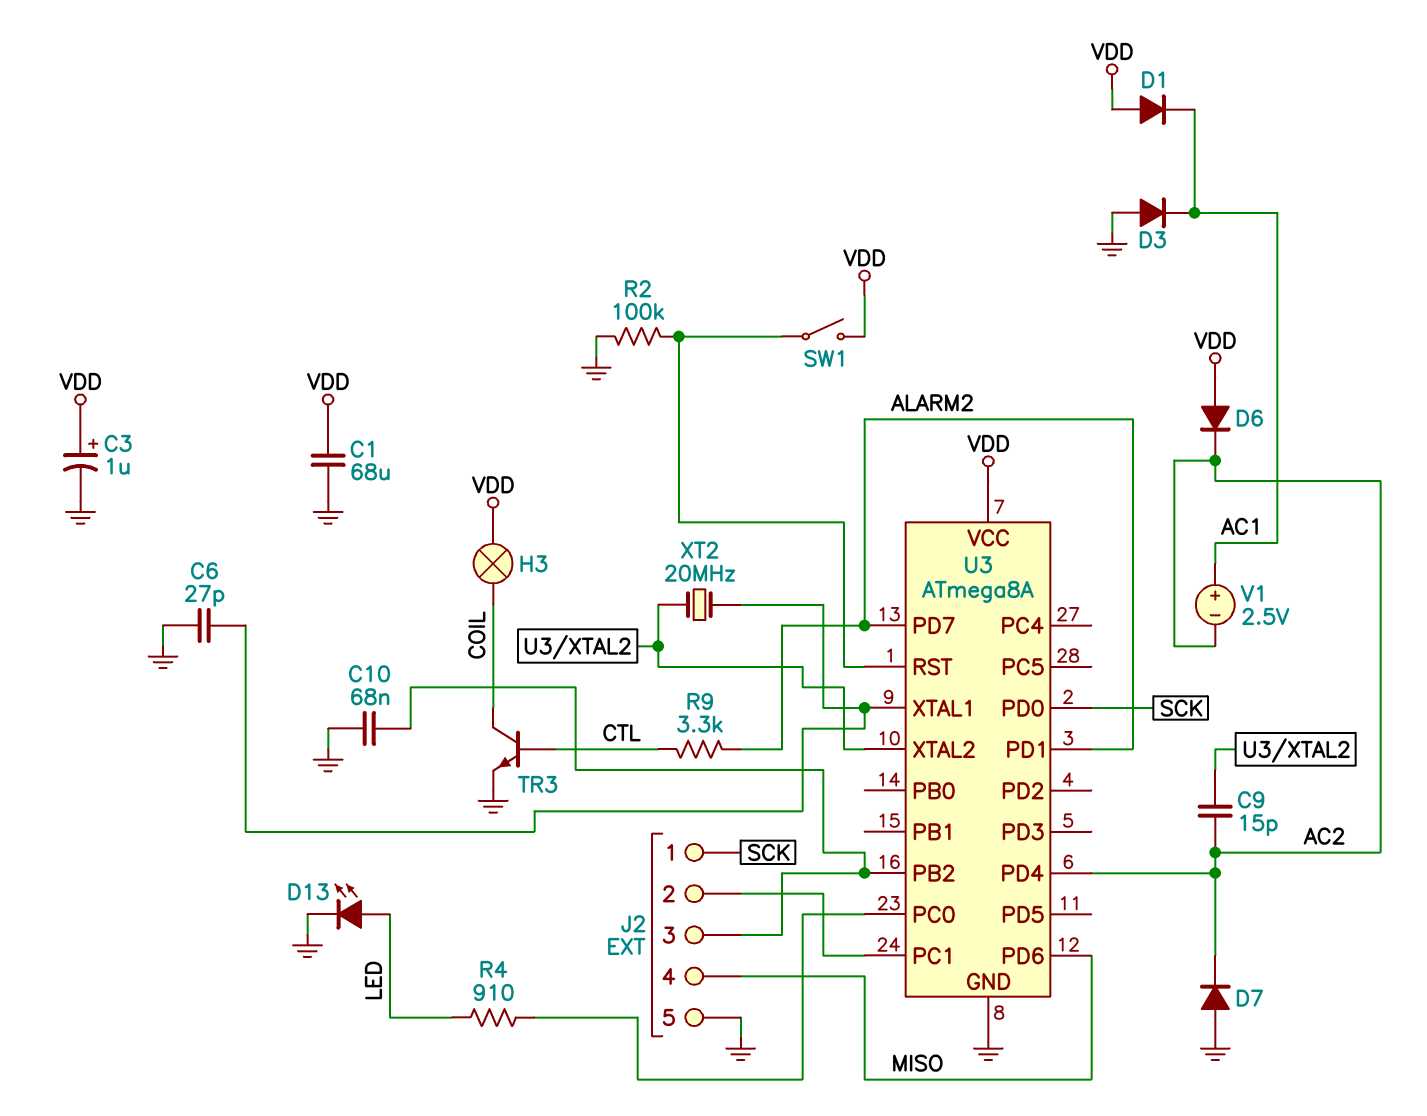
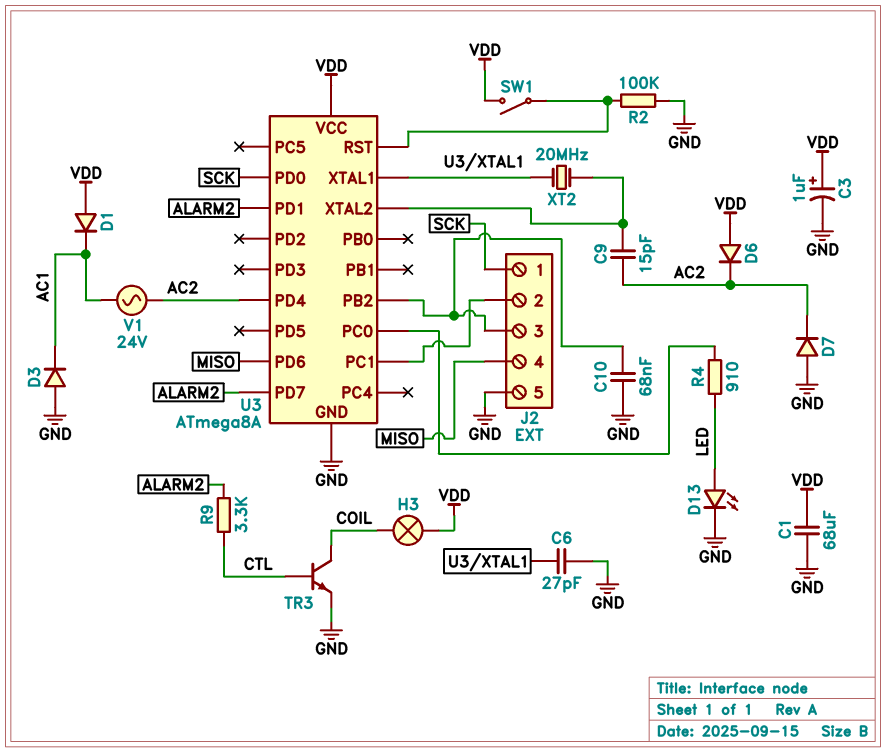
V1: 2.5V (plus AC1, minus AC2) -> AC 24V (AC1, AC2)

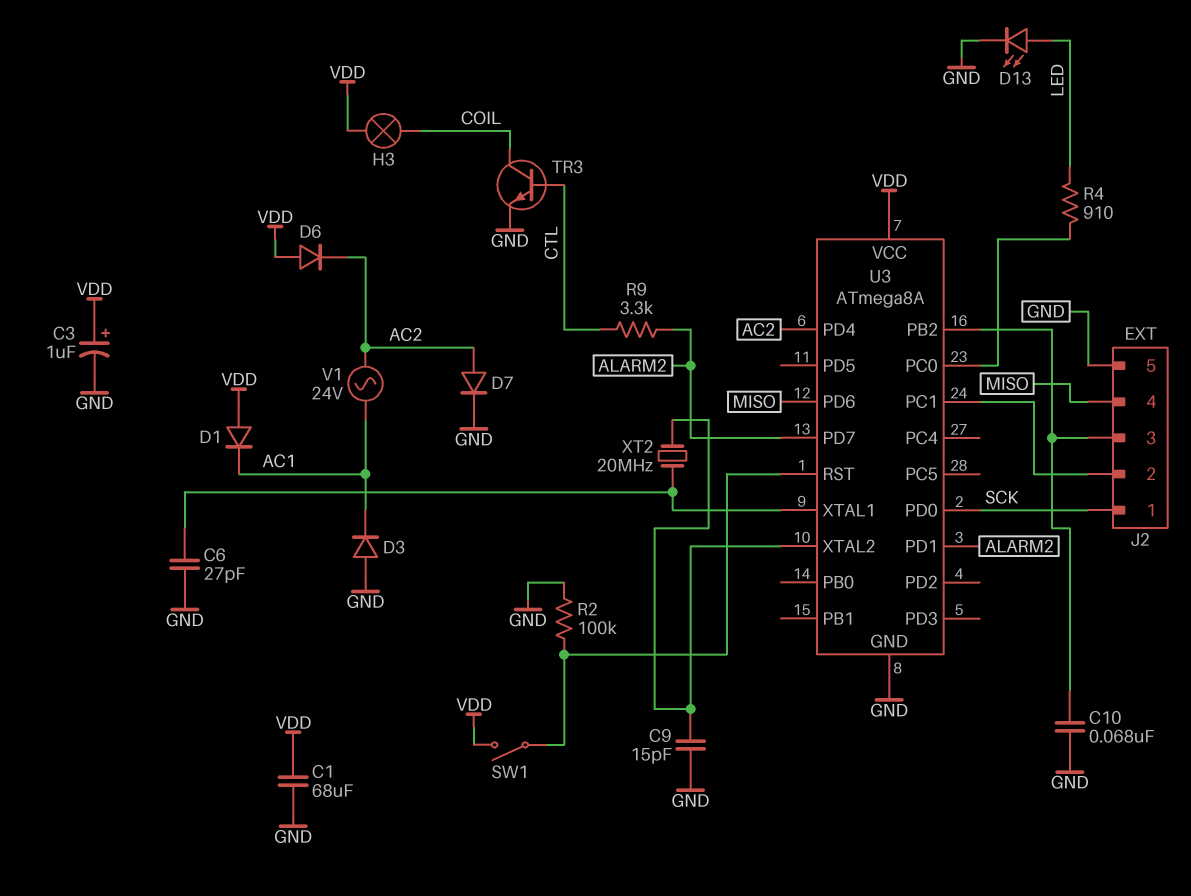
C9: 15pF (AC2, U3/XTAL2) -> 15pF (GND, U3/XTAL2)
D7: diode (A GND, K AC2) -> diode (A AC2, K GND)

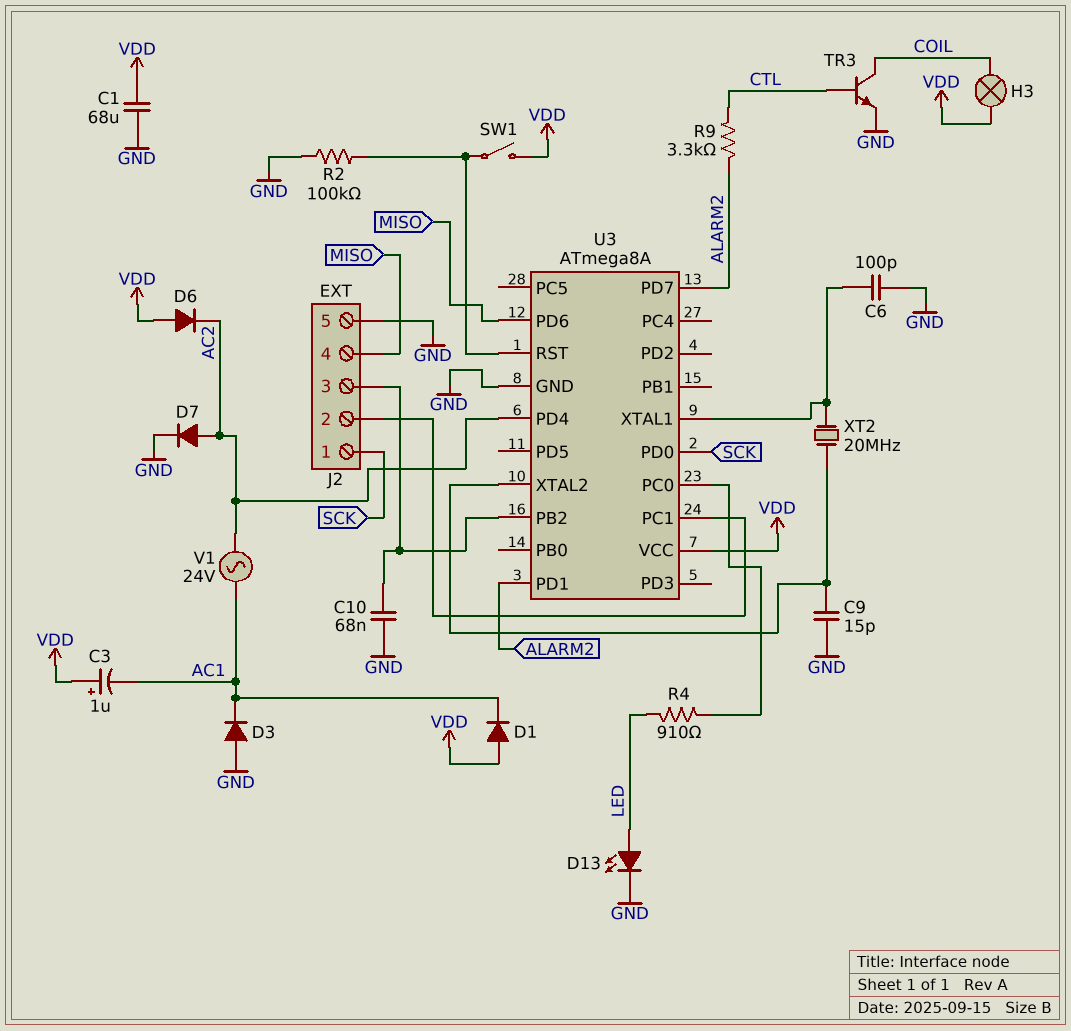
C3: 1uF (plus VDD, minus GND) -> 1uF (plus VDD, minus AC1)
C6: 27pF (GND, U3/XTAL1) -> 100pF (GND, U3/XTAL1)

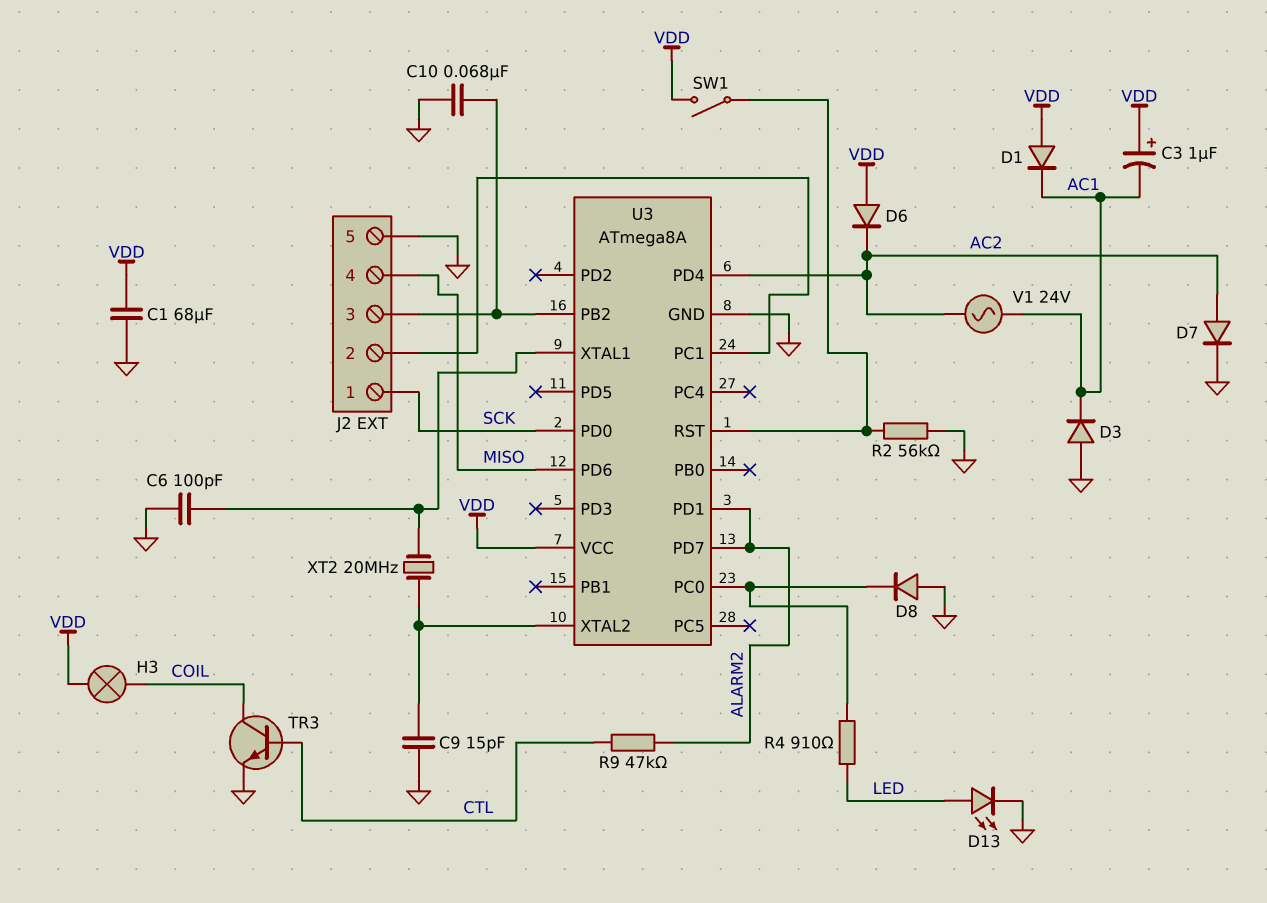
D8: none -> diode (A GND, K U3/PC0)
R2: 100k (GND, U3/RST) -> 56k (GND, U3/RST)
R9: 3.3k (ALARM2, CTL) -> 47k (ALARM2, CTL)

